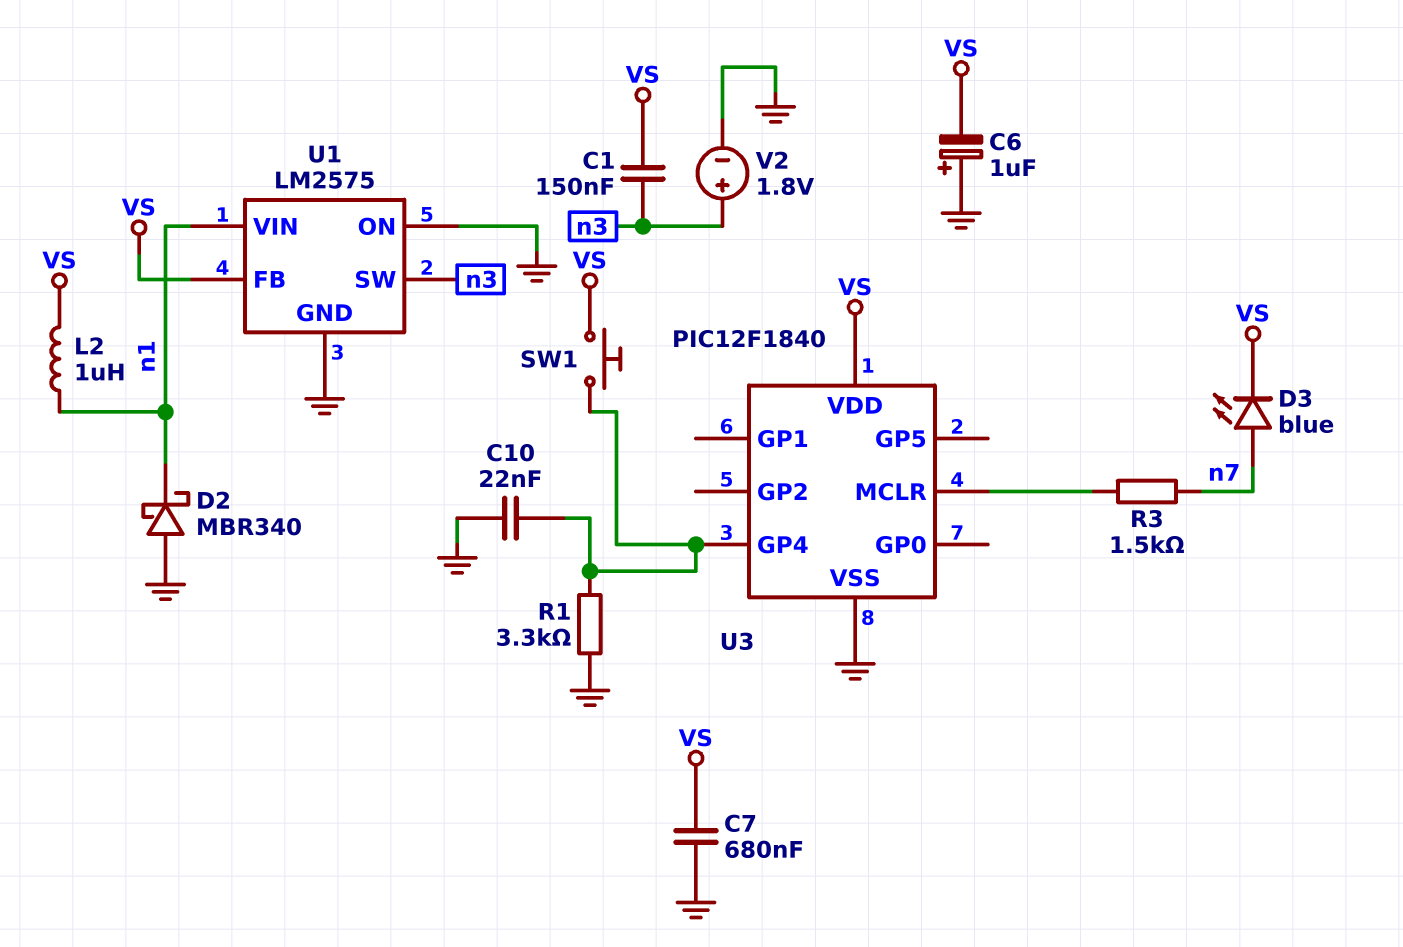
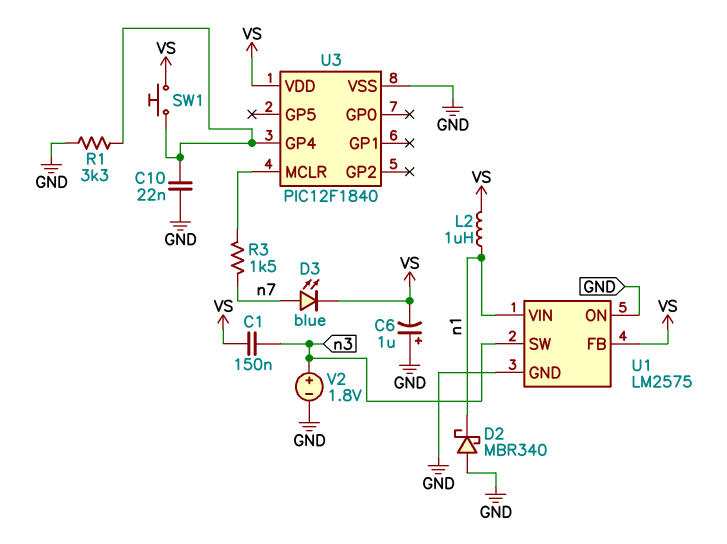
C7: 680nF (GND, VS) -> none

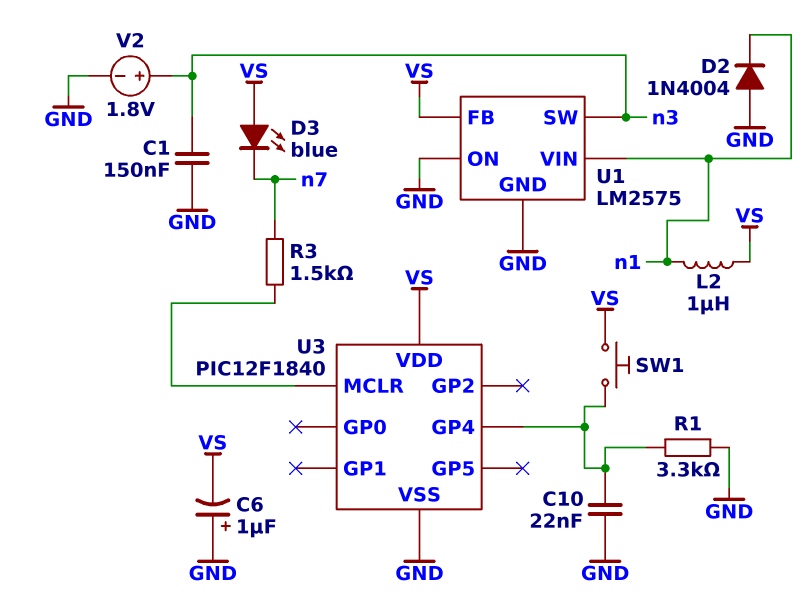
C1: 150nF (VS, n3) -> 150nF (GND, n3)
D2: schottky MBR340 (A GND, K n1) -> diode 1N4004 (A GND, K n1)
D3: LED blue (A n7, K VS) -> LED blue (A VS, K n7)

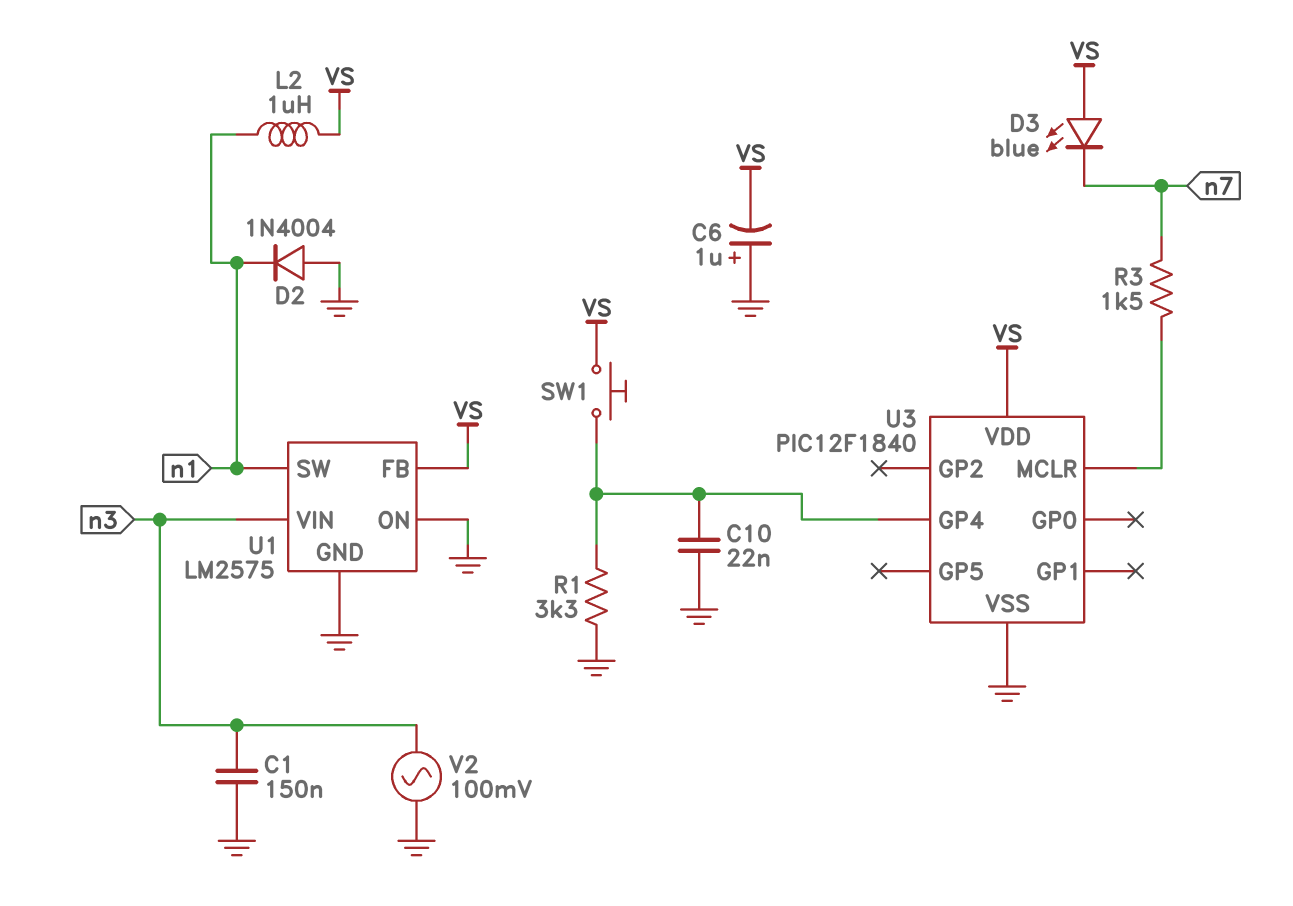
U1 pin SW: n3 -> n1
U1 pin VIN: n1 -> n3
V2: 1.8V (plus n3, minus GND) -> AC 100mV (GND, n3)

